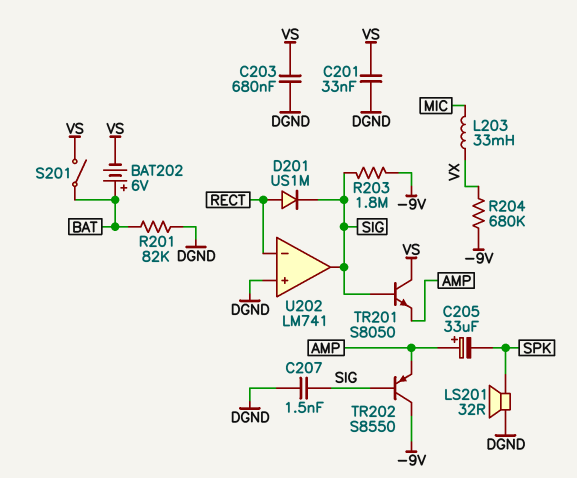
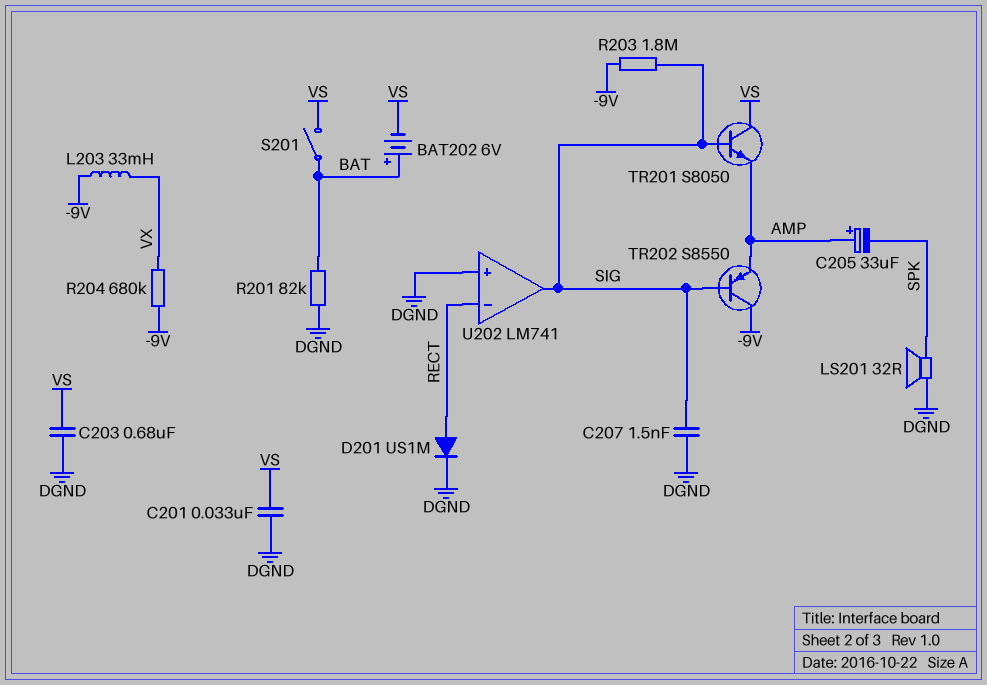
D201: diode US1M (A RECT, K SIG) -> diode US1M (A RECT, K DGND)
L203: 33mH (MIC, VX) -> 33mH (-9V, VX)

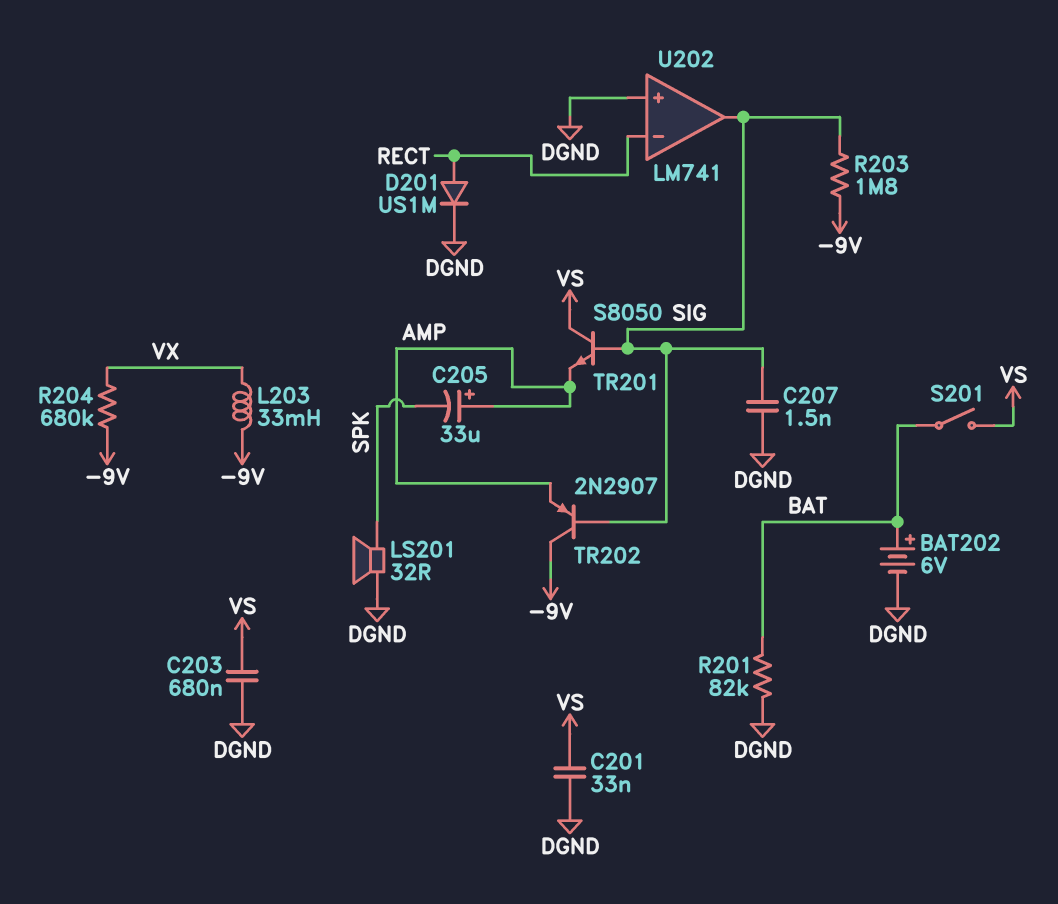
BAT202: 6V (plus BAT, minus VS) -> 6V (plus BAT, minus DGND)
TR202: PNP S8550 (B SIG, C -9V, E AMP) -> PNP 2N2907 (B SIG, C -9V, E AMP)

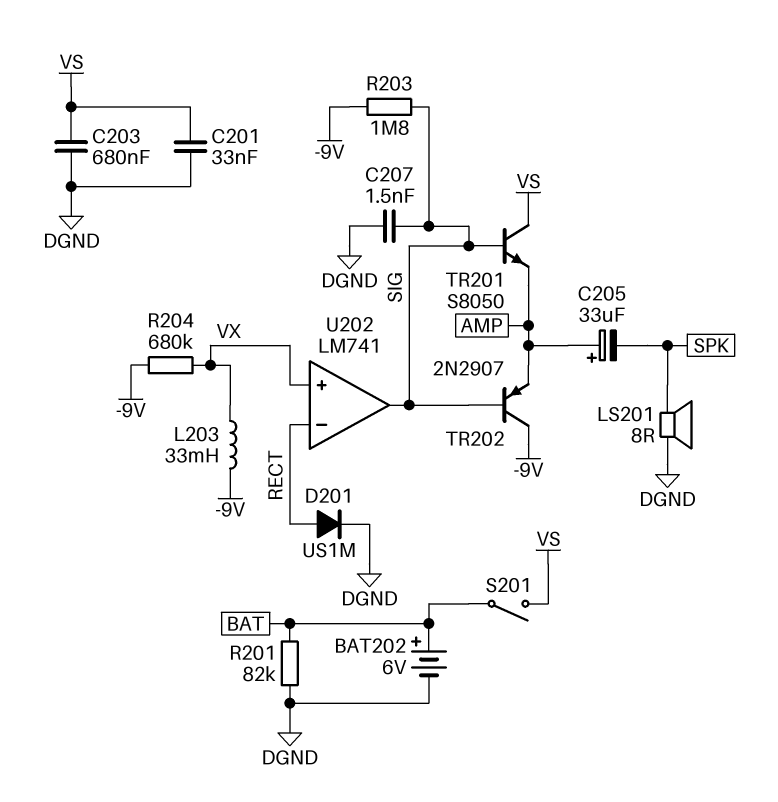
LS201: speaker 32R (DGND, SPK) -> speaker 8R (DGND, SPK)
U202 pin in+: DGND -> VX

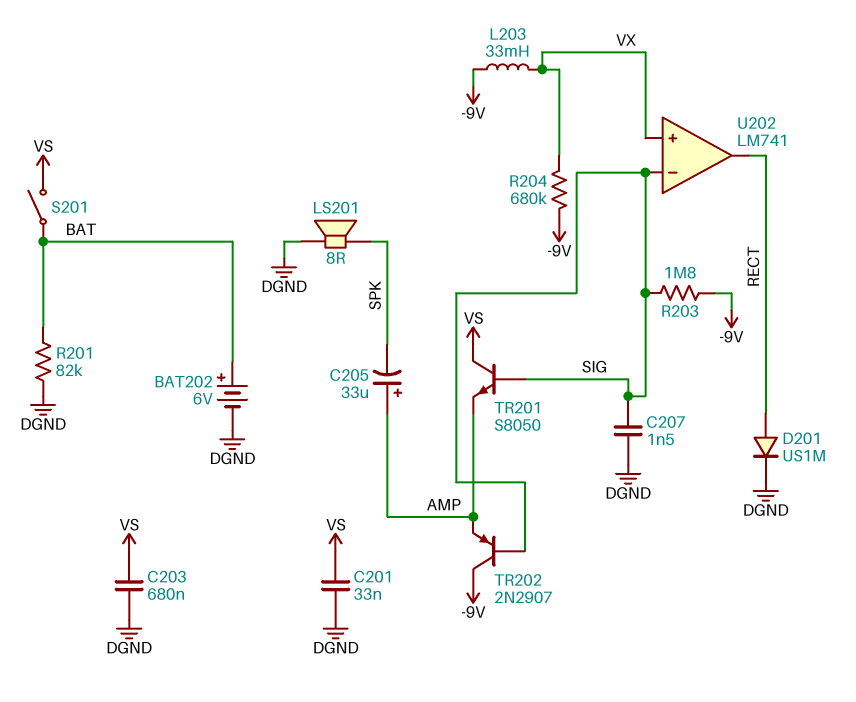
U202 pin in-: RECT -> SIG
U202 pin out: SIG -> RECT

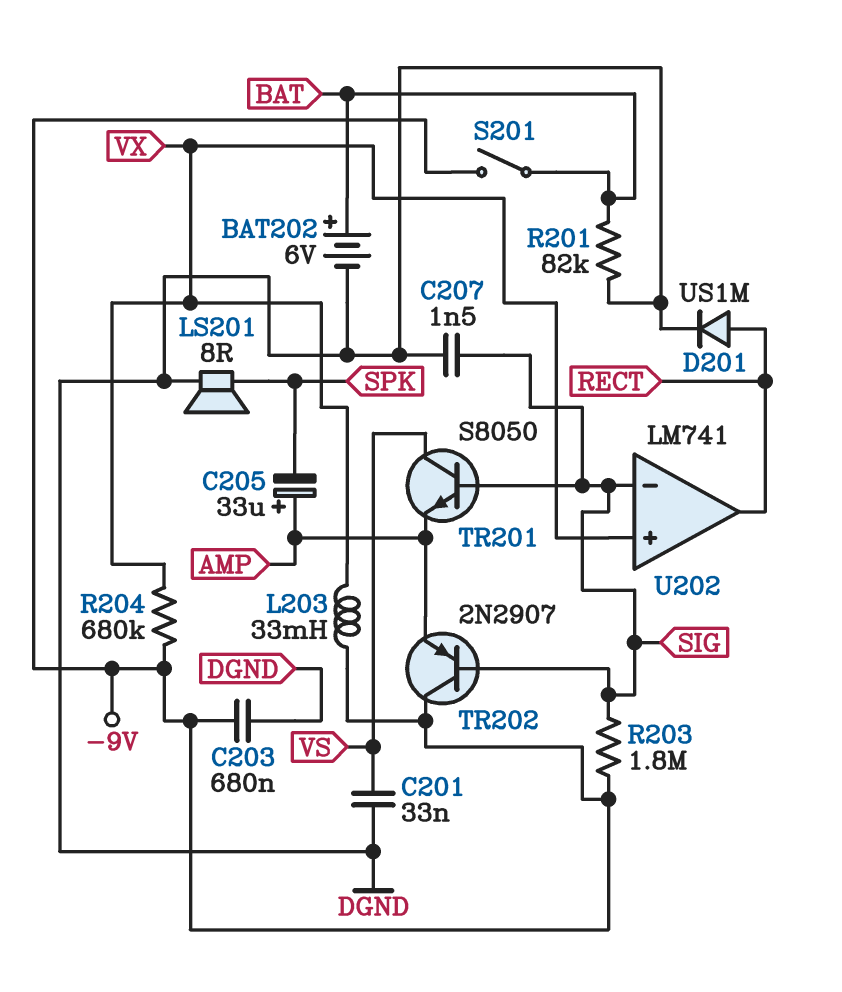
C203: 680nF (DGND, VS) -> 680nF (-9V, DGND)
S201: switch (BAT, VS) -> switch (-9V, BAT)

